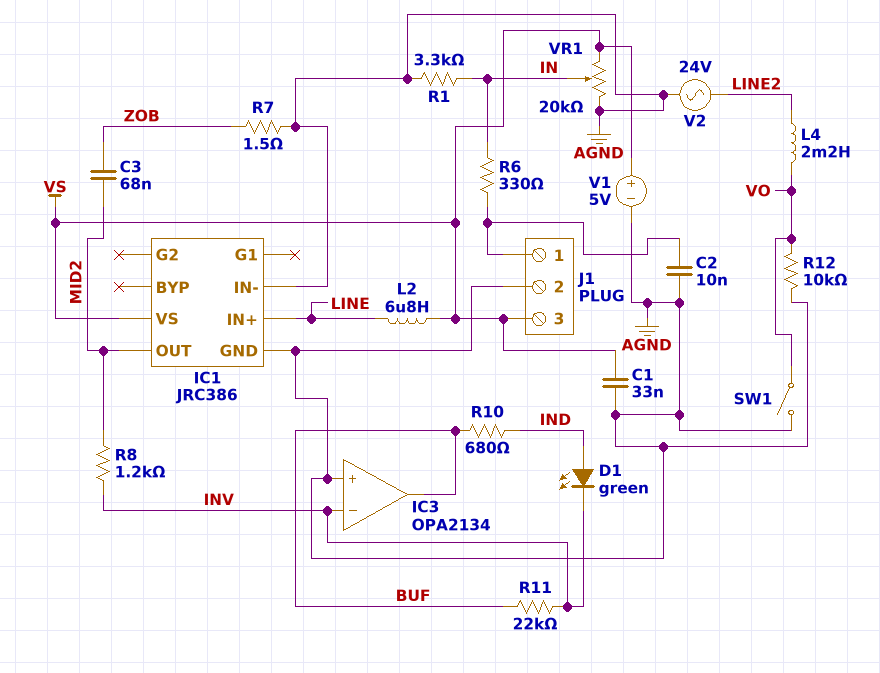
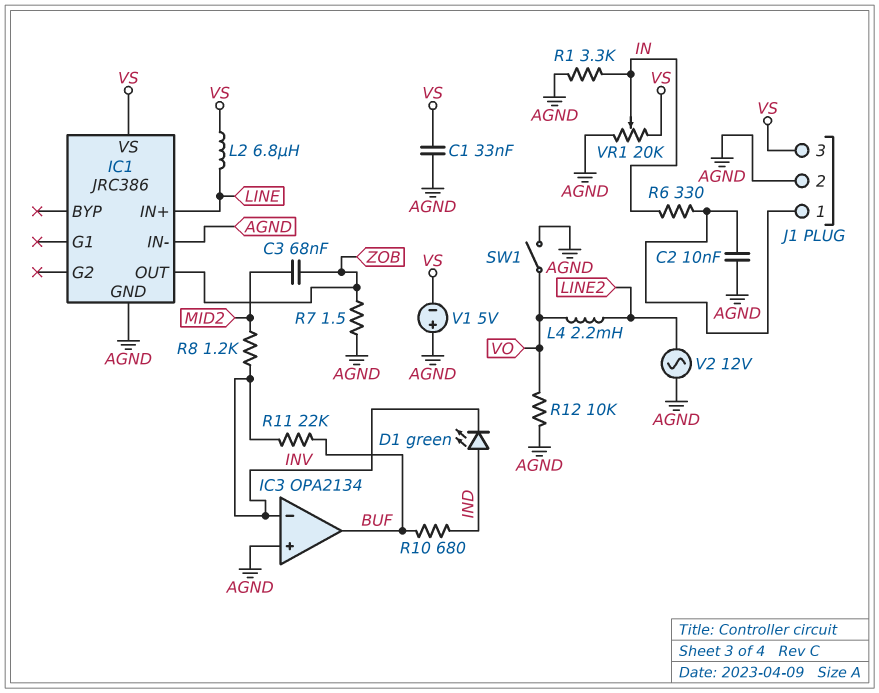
IC1 pin OUT: MID2 -> ZOB
V1: 5V (plus VS, minus AGND) -> 5V (plus AGND, minus VS)
V2: AC 24V (AGND, LINE2) -> AC 12V (AGND, LINE2)

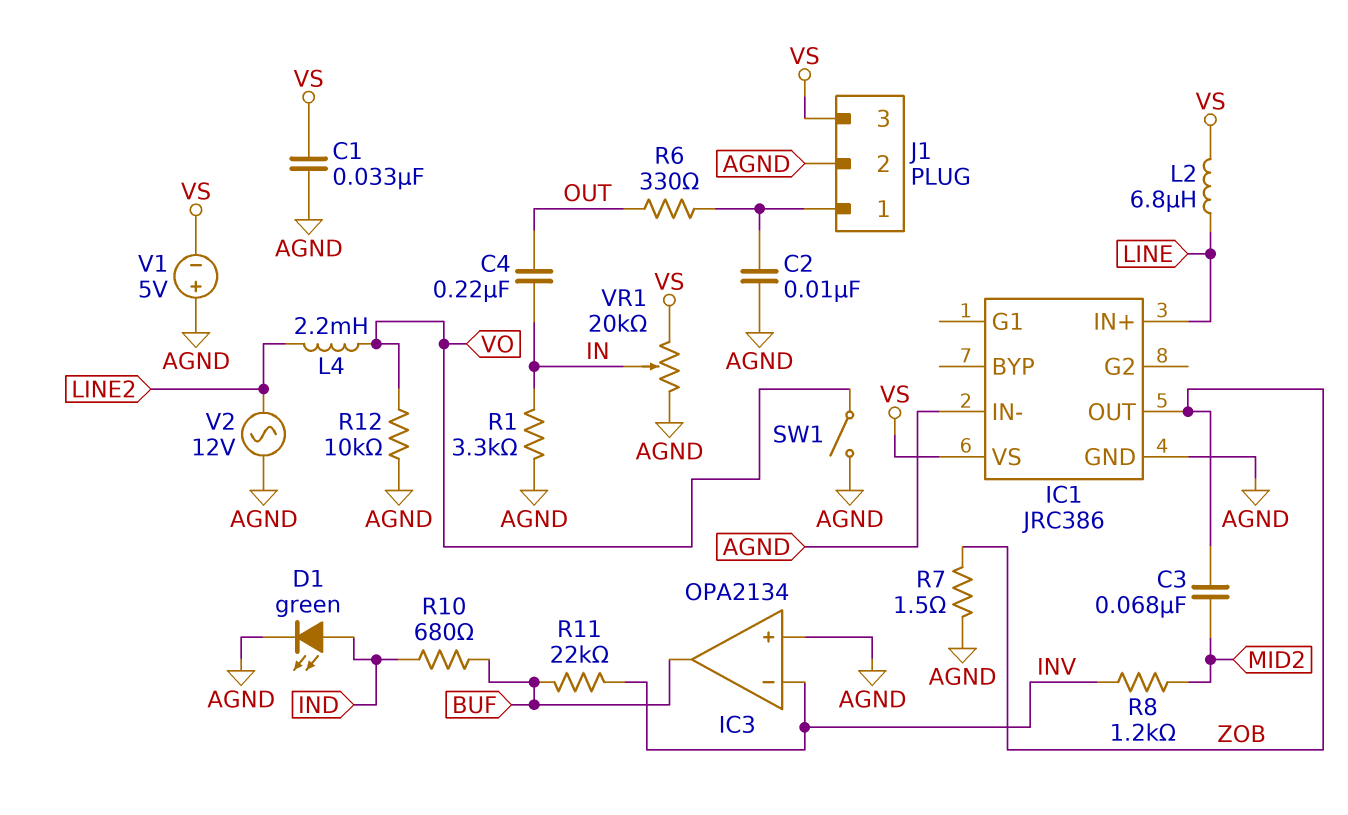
C4: none -> 220nF (IN, OUT)
D1: LED green (A IND, K INV) -> LED green (A IND, K AGND)
R6: 330 (IN, J1/1) -> 330 (J1/1, OUT)

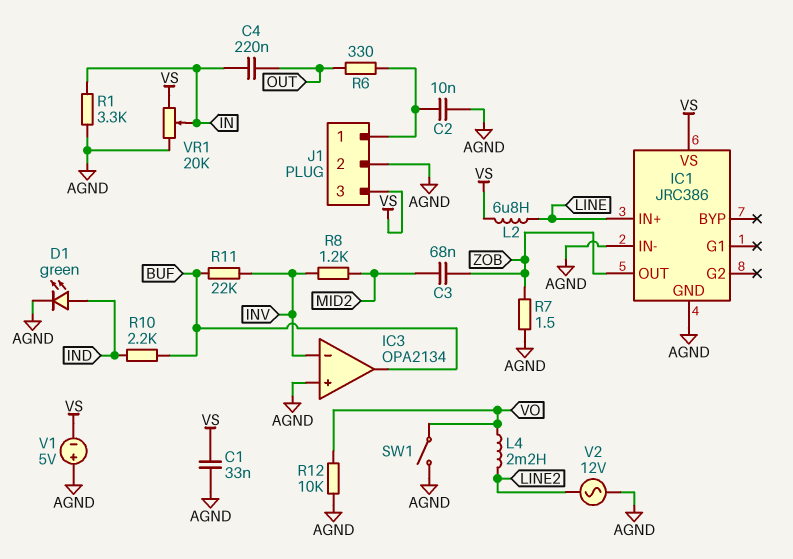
R10: 680 (BUF, IND) -> 2.2k (BUF, IND)

